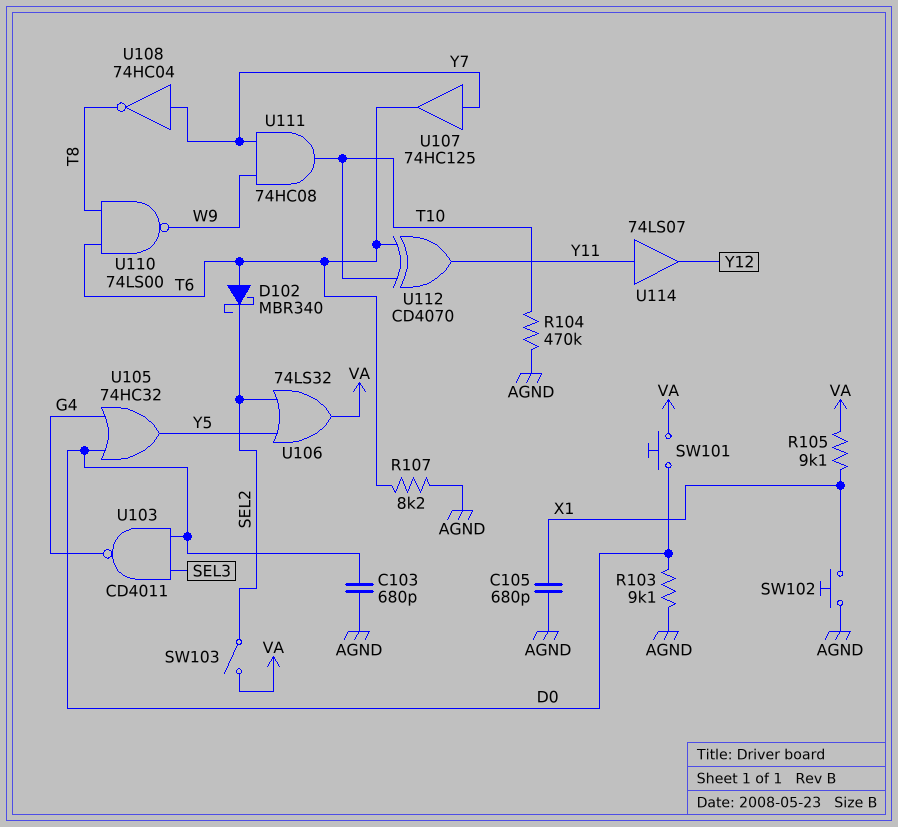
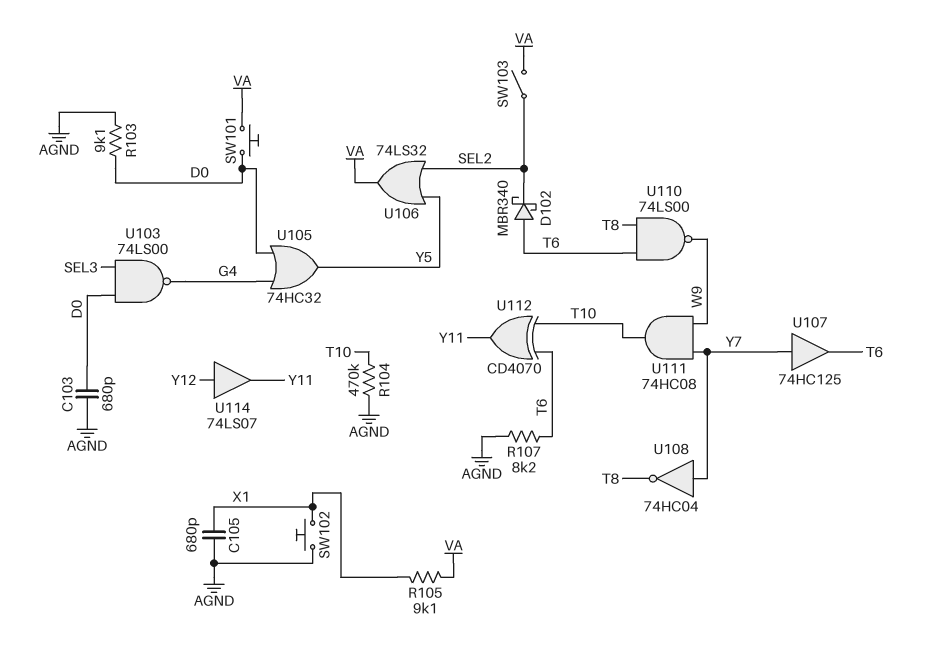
U103: NAND CD4011 (in D0, in SEL3, out G4) -> NAND 74LS00 (in D0, in SEL3, out G4)
U114: buffer 74LS07 (in Y11, out Y12) -> buffer 74LS07 (in Y12, out Y11)

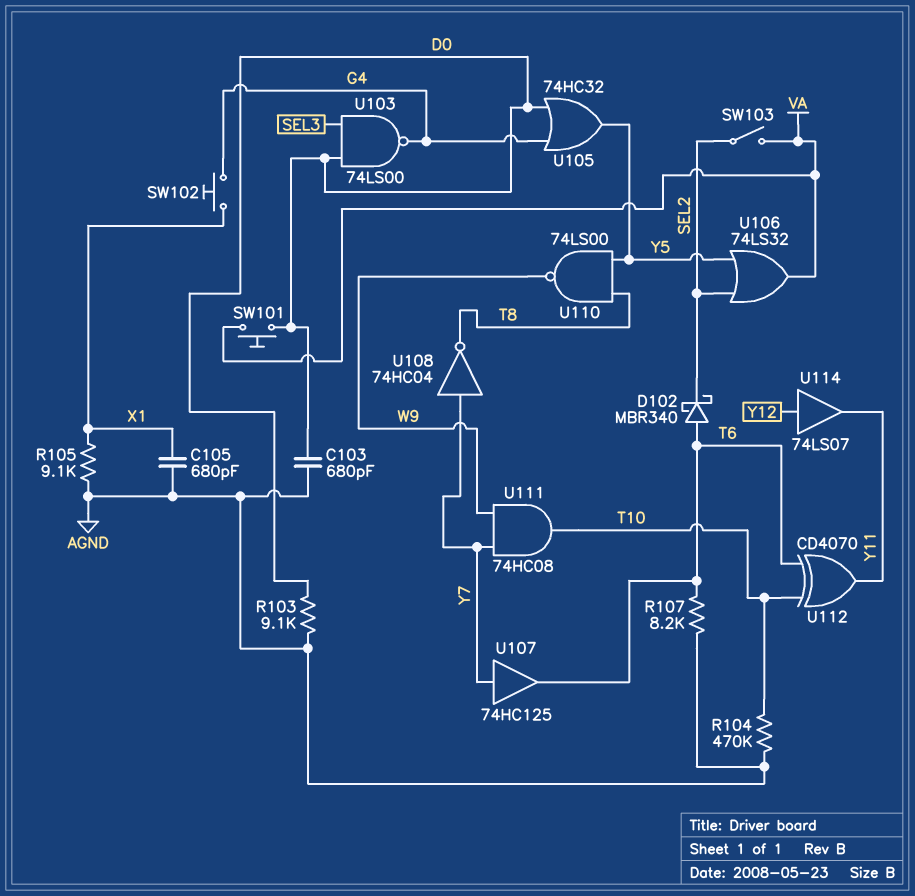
R105: 9.1k (VA, X1) -> 9.1k (AGND, X1)
SW102: button (AGND, X1) -> button (G4, X1)
U110: NAND 74LS00 (in T6, in T8, out W9) -> NAND 74LS00 (in T8, in Y5, out W9)

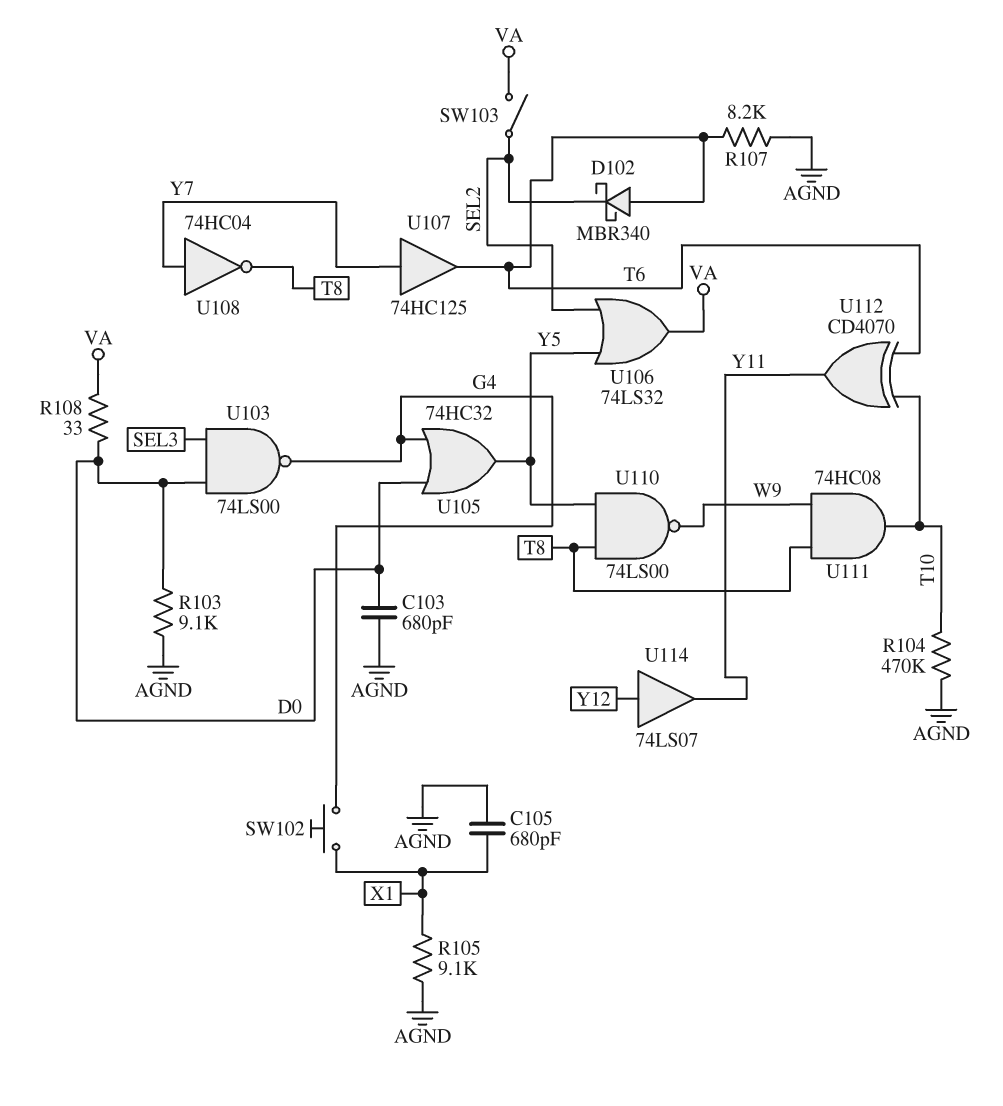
R108: none -> 33 (D0, VA)
SW101: button (D0, VA) -> none
U111: AND 74HC08 (in W9, in Y7, out T10) -> AND 74HC08 (in T8, in W9, out T10)

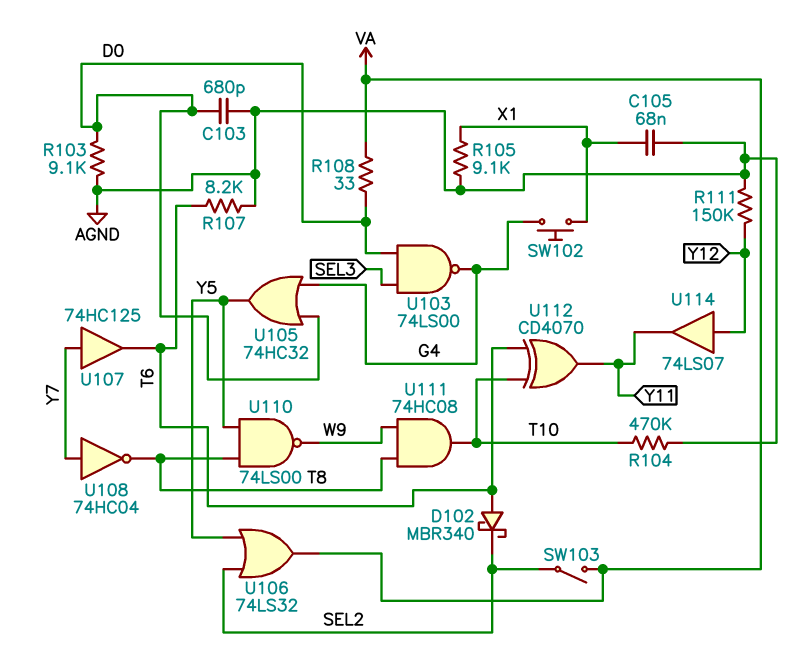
C105: 680pF (AGND, X1) -> 68nF (AGND, X1)
R111: none -> 150k (AGND, Y12)

